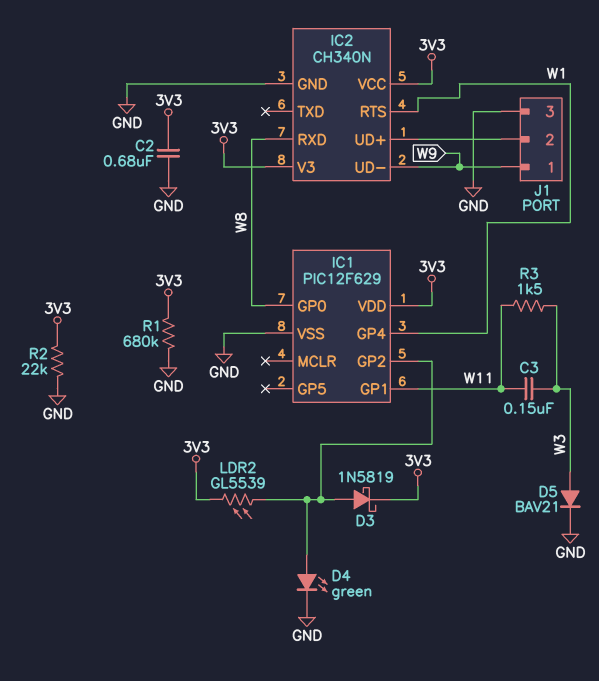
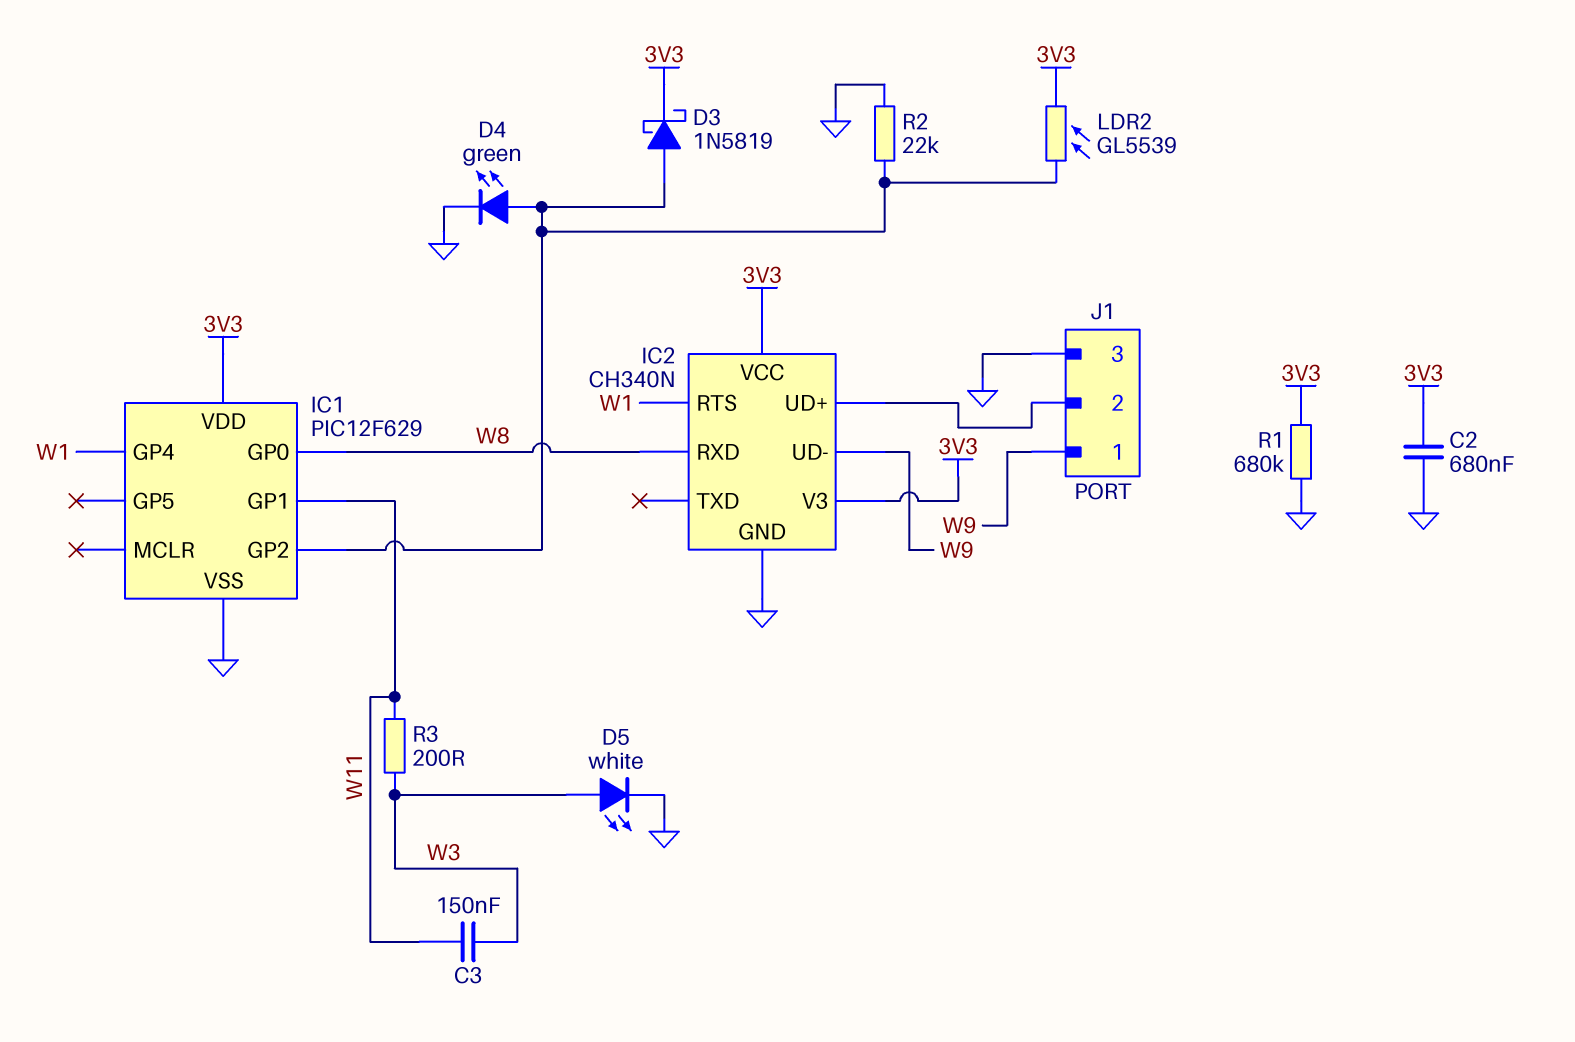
D5: diode BAV21 (A W3, K GND) -> LED white (A W3, K GND)
R2: 22k (3V3, GND) -> 22k (GND, IC1/GP2)
R3: 1.5k (W3, W11) -> 200 (W3, W11)

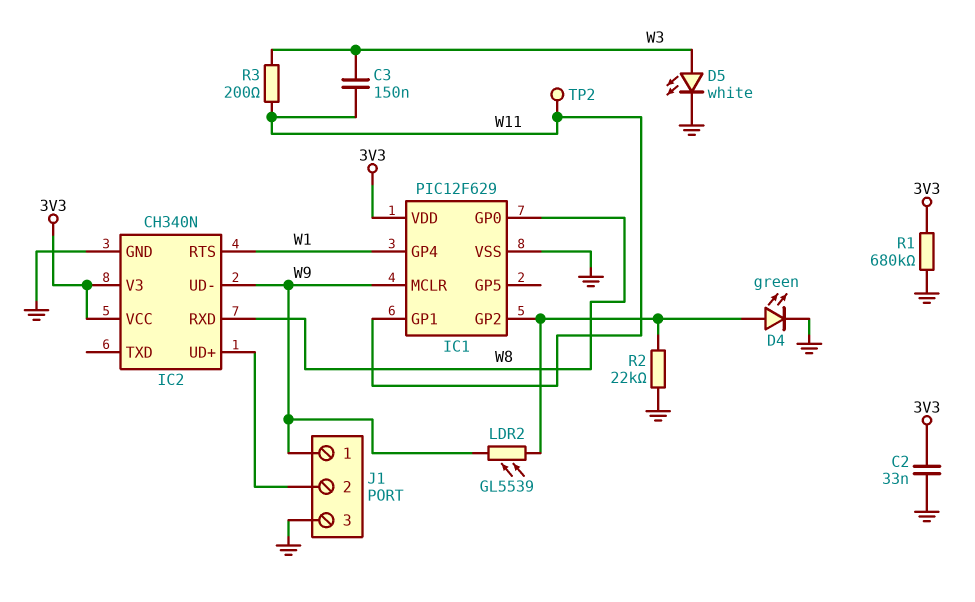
C2: 680nF (3V3, GND) -> 33nF (3V3, GND)
D3: schottky 1N5819 (A IC1/GP2, K 3V3) -> none
IC1 pin MCLR: none -> W9
LDR2: GL5539 (3V3, IC1/GP2) -> GL5539 (IC1/GP2, W9)
TP2: none -> test point (W11)

